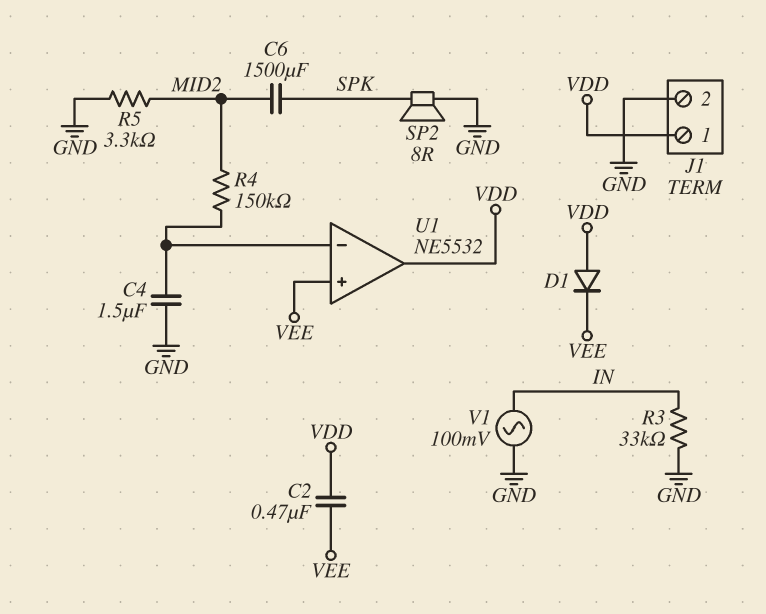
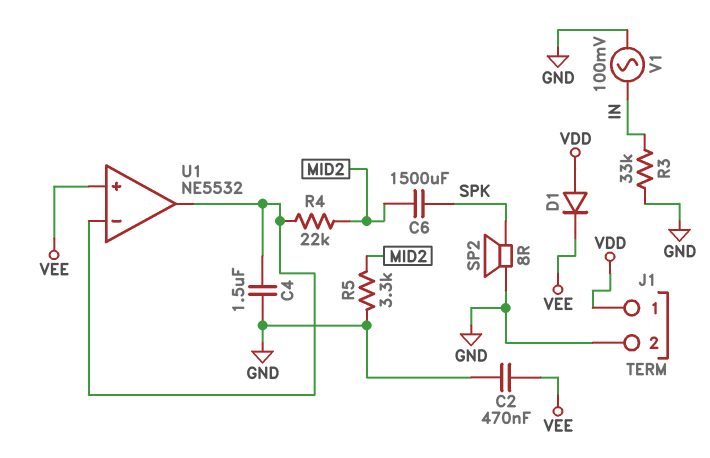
C2: 470nF (VDD, VEE) -> 470nF (GND, VEE)
R4: 150k (MID2, U1/in-) -> 22k (MID2, U1/in-)
U1 pin out: VDD -> U1/in-

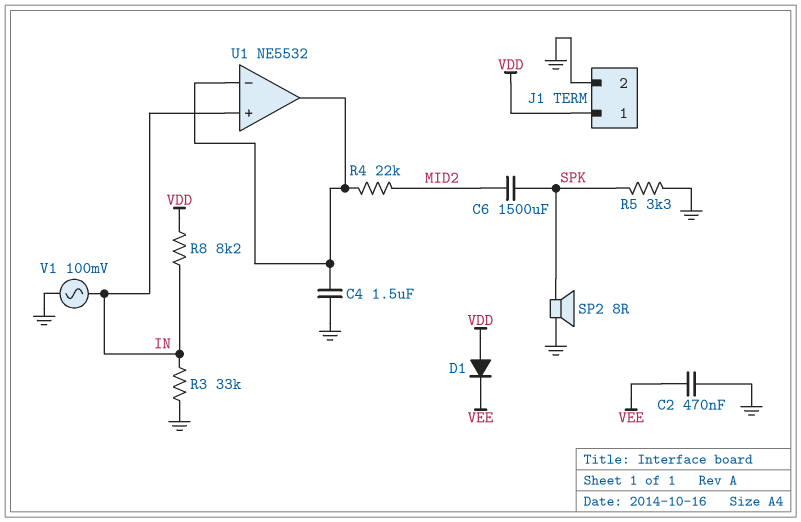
R5: 3.3k (GND, MID2) -> 3.3k (GND, SPK)
R8: none -> 8.2k (IN, VDD)
U1 pin in+: VEE -> IN

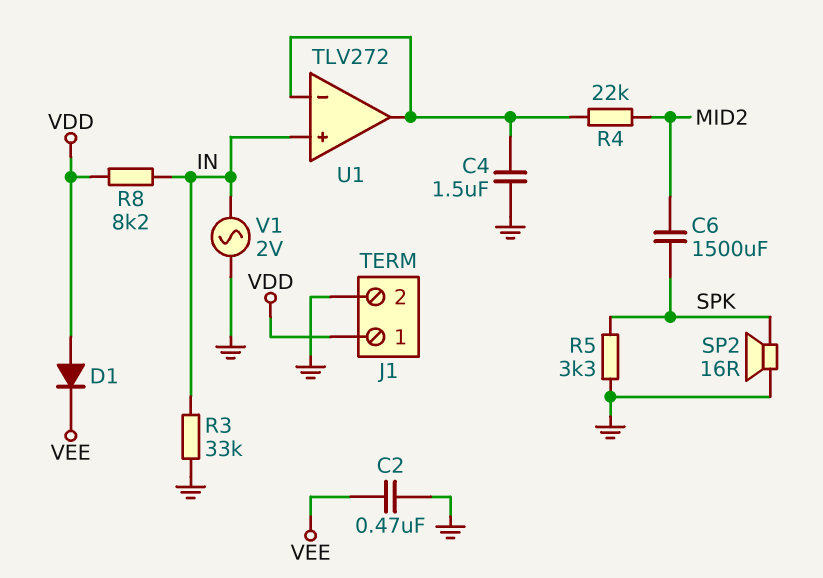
SP2: speaker 8R (GND, SPK) -> speaker 16R (GND, SPK)
U1: NE5532 -> TLV272
V1: AC 100mV (GND, IN) -> AC 2V (GND, IN)

